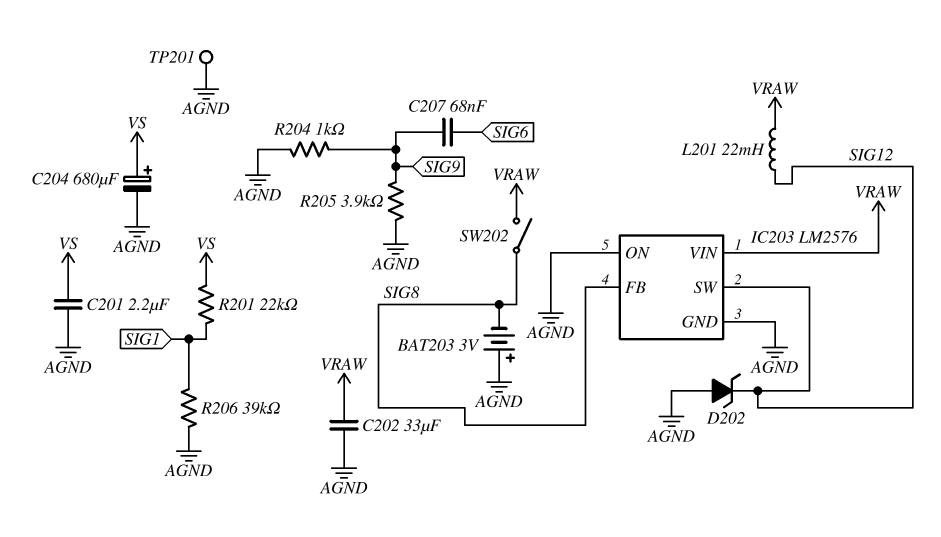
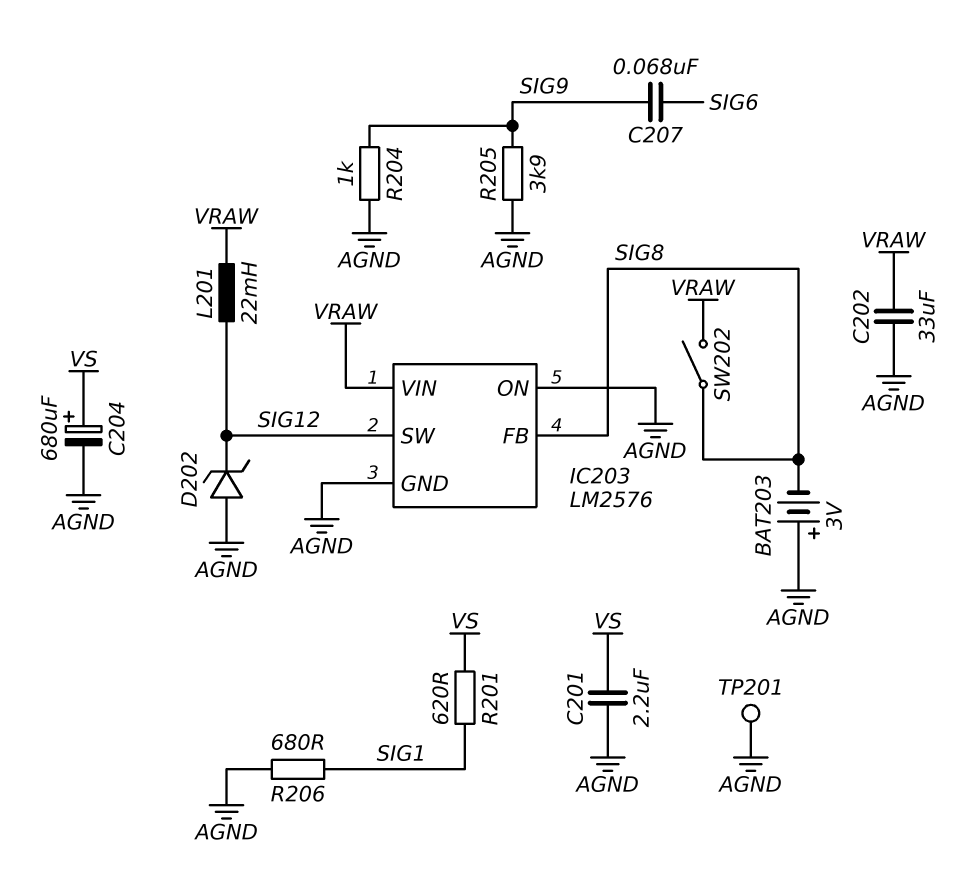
R201: 22k (SIG1, VS) -> 620 (SIG1, VS)
R206: 39k (AGND, SIG1) -> 680 (AGND, SIG1)

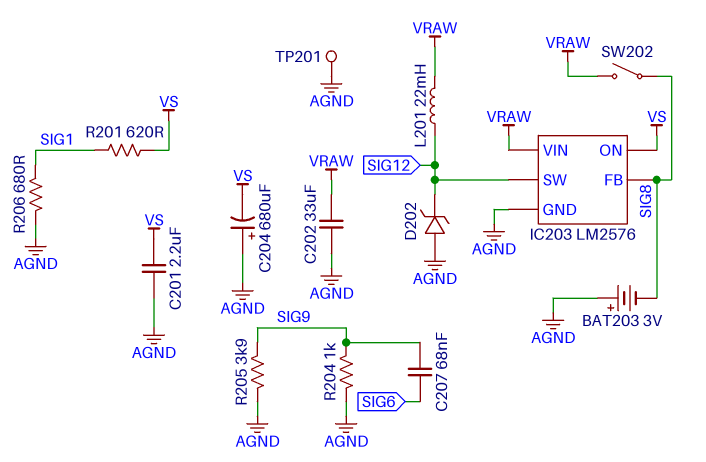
C204: 680uF (plus VS, minus AGND) -> 680uF (plus AGND, minus VS)
IC203 pin ON: AGND -> VS

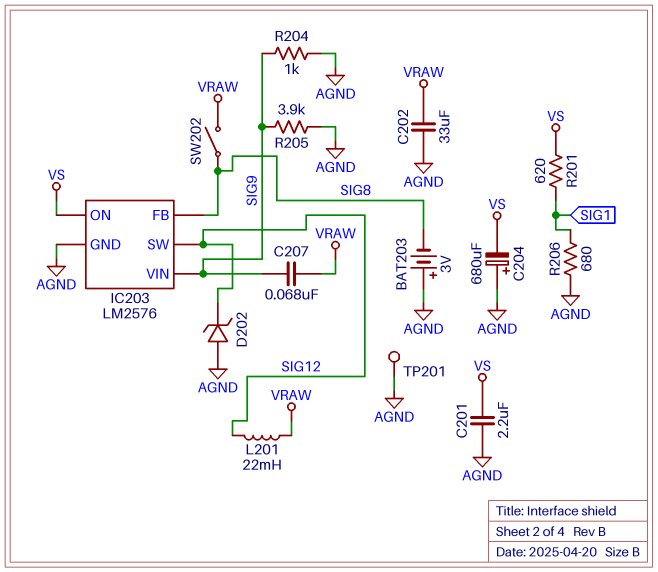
C207: 68nF (SIG6, SIG9) -> 68nF (SIG9, VRAW)
IC203 pin VIN: VRAW -> SIG9

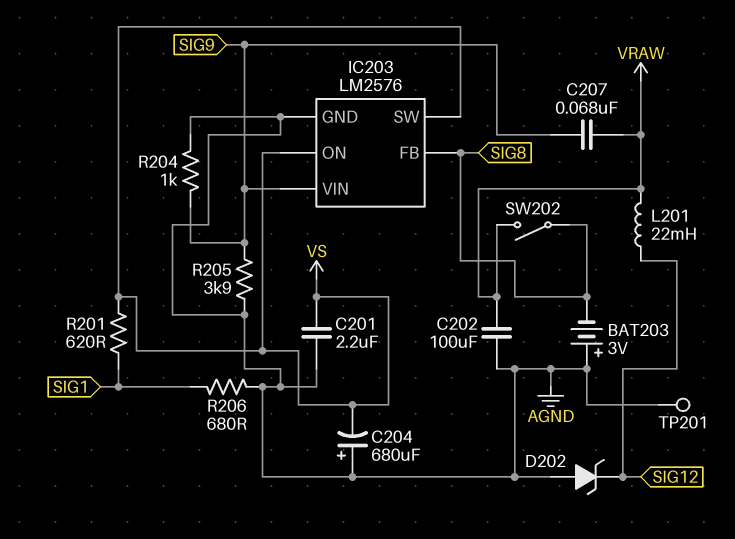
C202: 33uF (AGND, VRAW) -> 100uF (AGND, VRAW)
IC203 pin SW: SIG12 -> VS

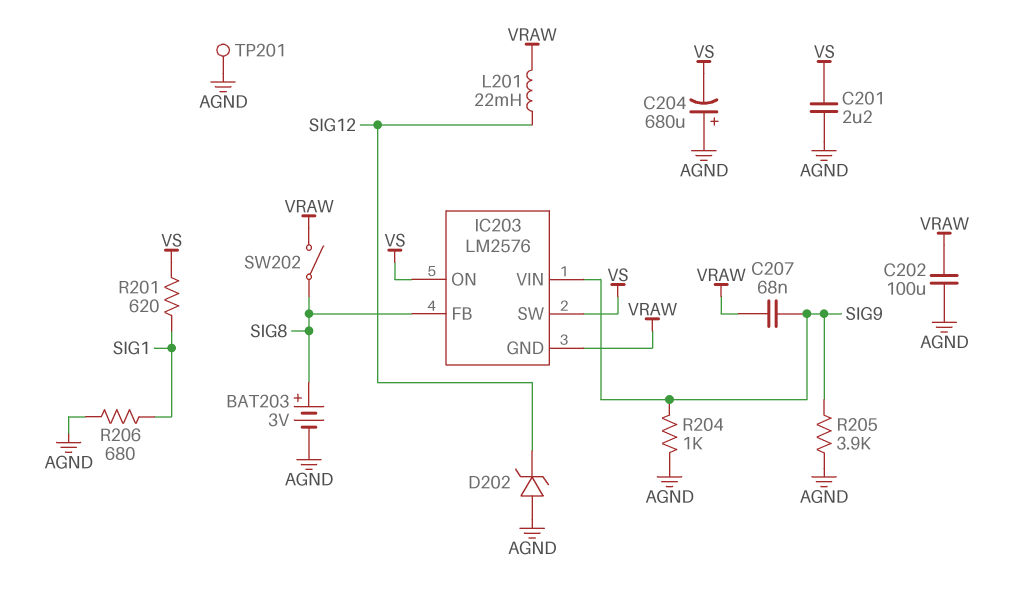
BAT203: 3V (plus AGND, minus SIG8) -> 3V (plus SIG8, minus AGND)
IC203 pin GND: AGND -> VRAW

